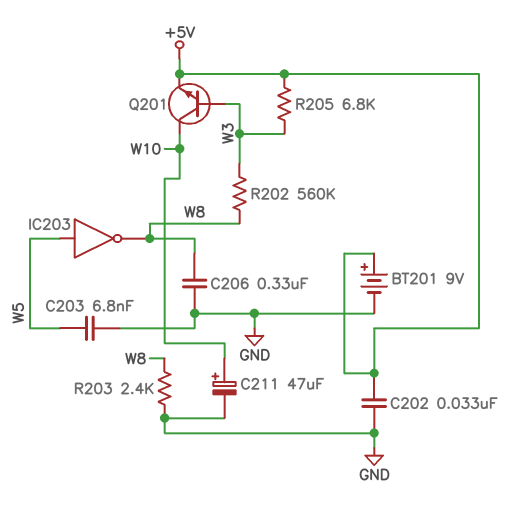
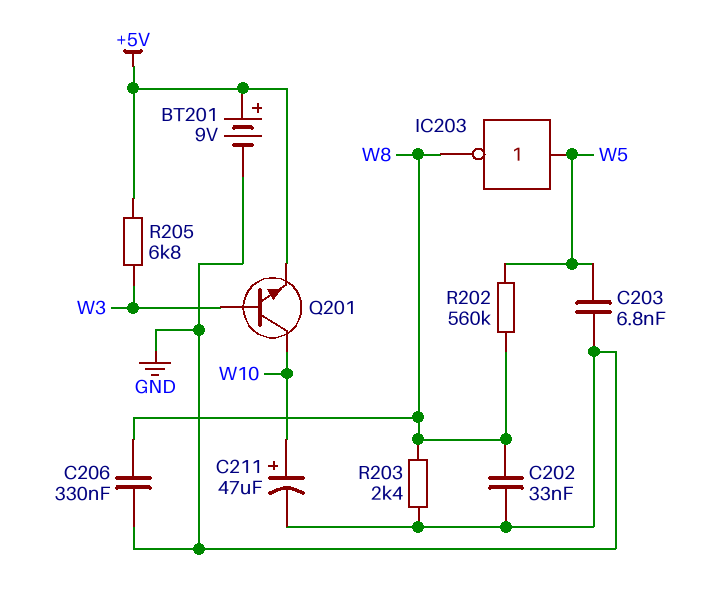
C202: 33nF (+5V, GND) -> 33nF (GND, W8)
R202: 560k (W3, W8) -> 560k (W5, W8)

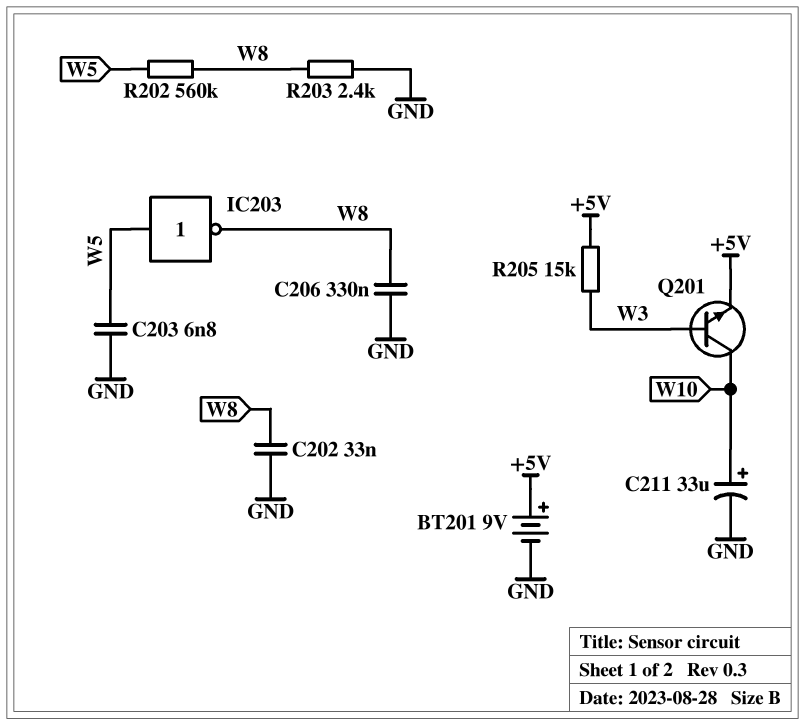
C211: 47uF (plus W10, minus GND) -> 33uF (plus W10, minus GND)
R205: 6.8k (+5V, W3) -> 15k (+5V, W3)

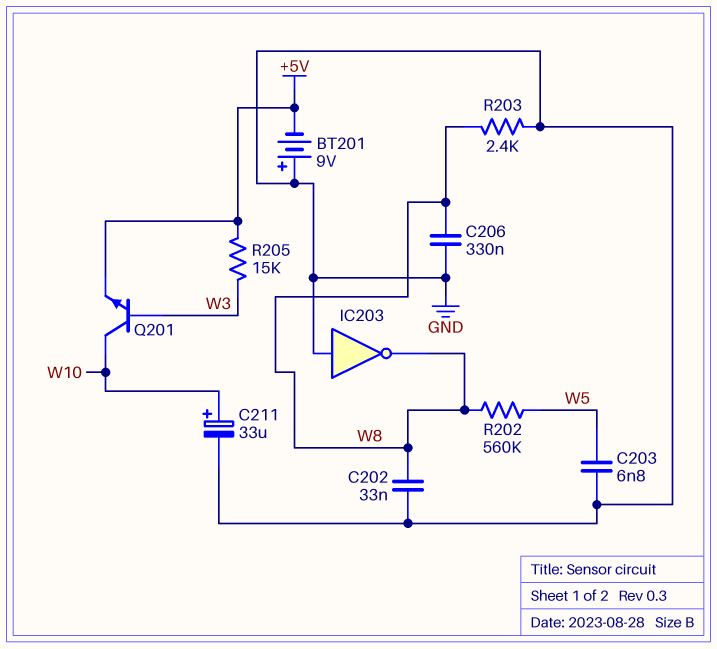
BT201: 9V (plus +5V, minus GND) -> 9V (plus GND, minus +5V)
IC203: NOT (in W5, out W8) -> NOT (in GND, out W8)

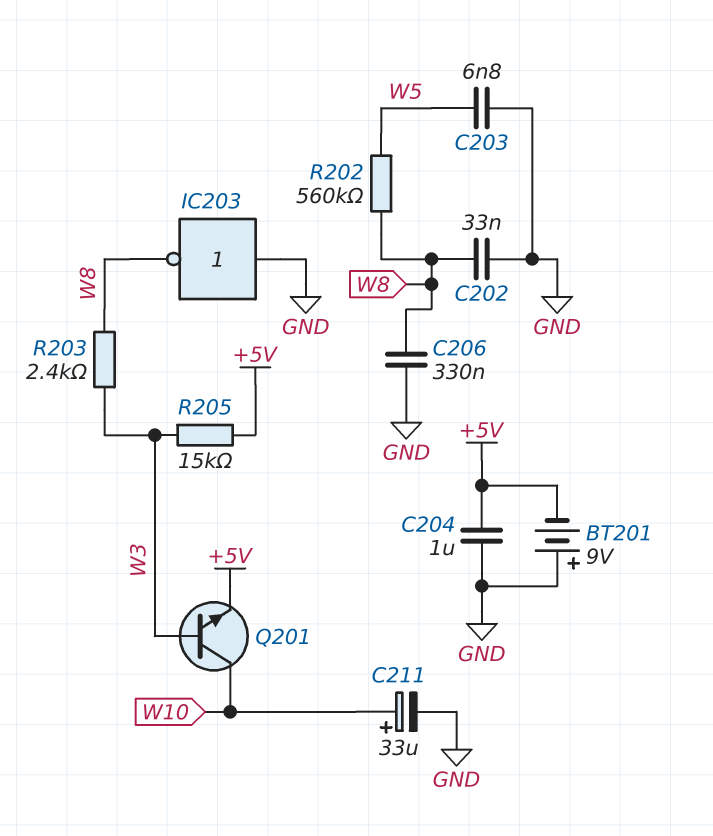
C204: none -> 1uF (+5V, GND)
R203: 2.4k (GND, W8) -> 2.4k (W3, W8)

